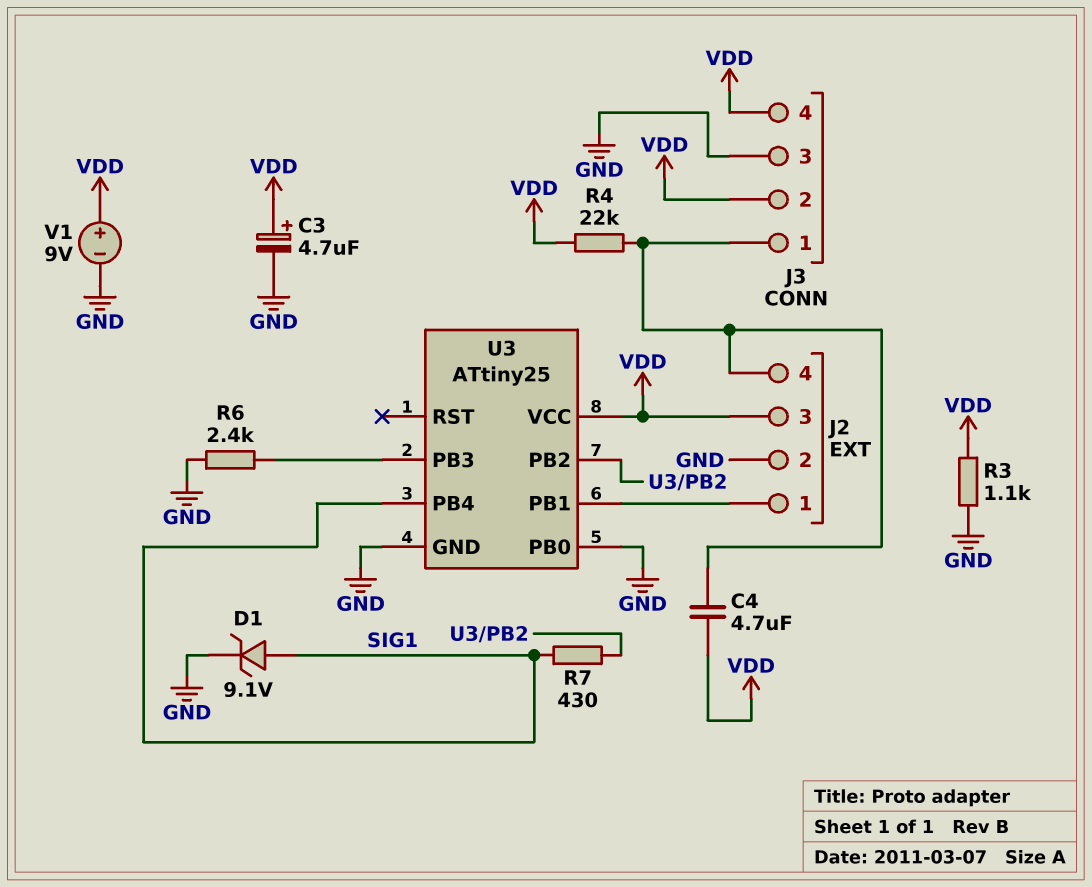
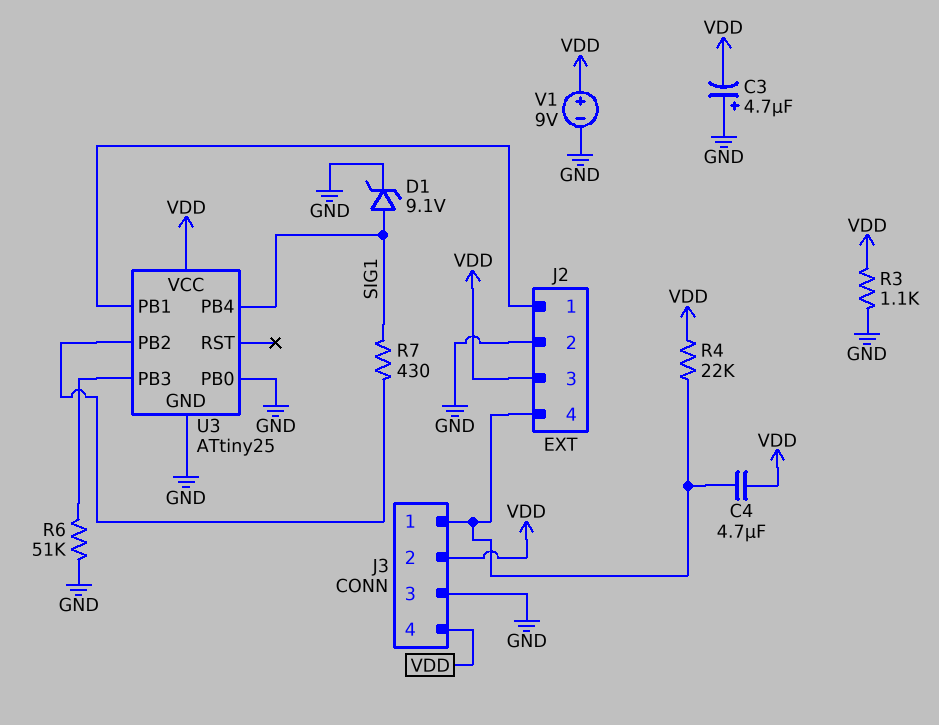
C3: 4.7uF (plus VDD, minus GND) -> 4.7uF (plus GND, minus VDD)
R6: 2.4k (GND, U3/PB3) -> 51k (GND, U3/PB3)

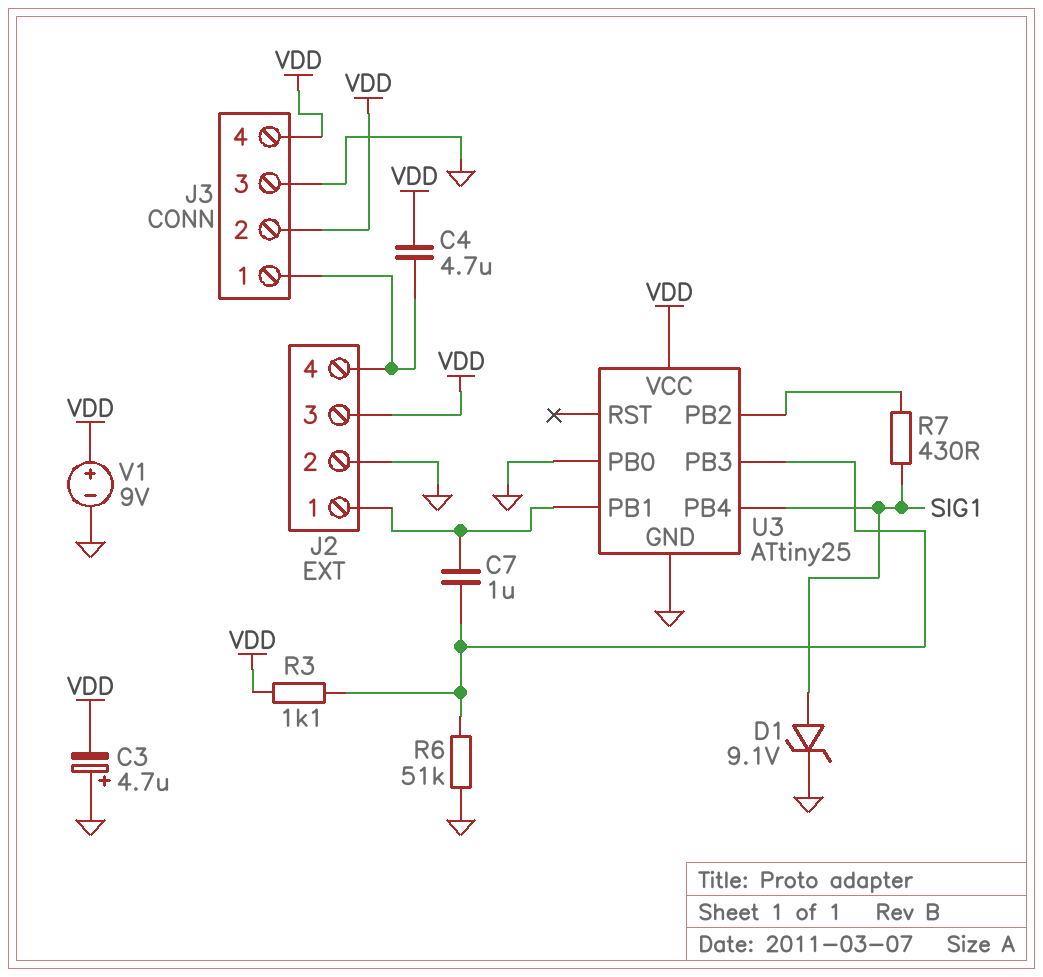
C7: none -> 1uF (J2/1, U3/PB3)
R3: 1.1k (GND, VDD) -> 1.1k (U3/PB3, VDD)
R4: 22k (J2/4, VDD) -> none

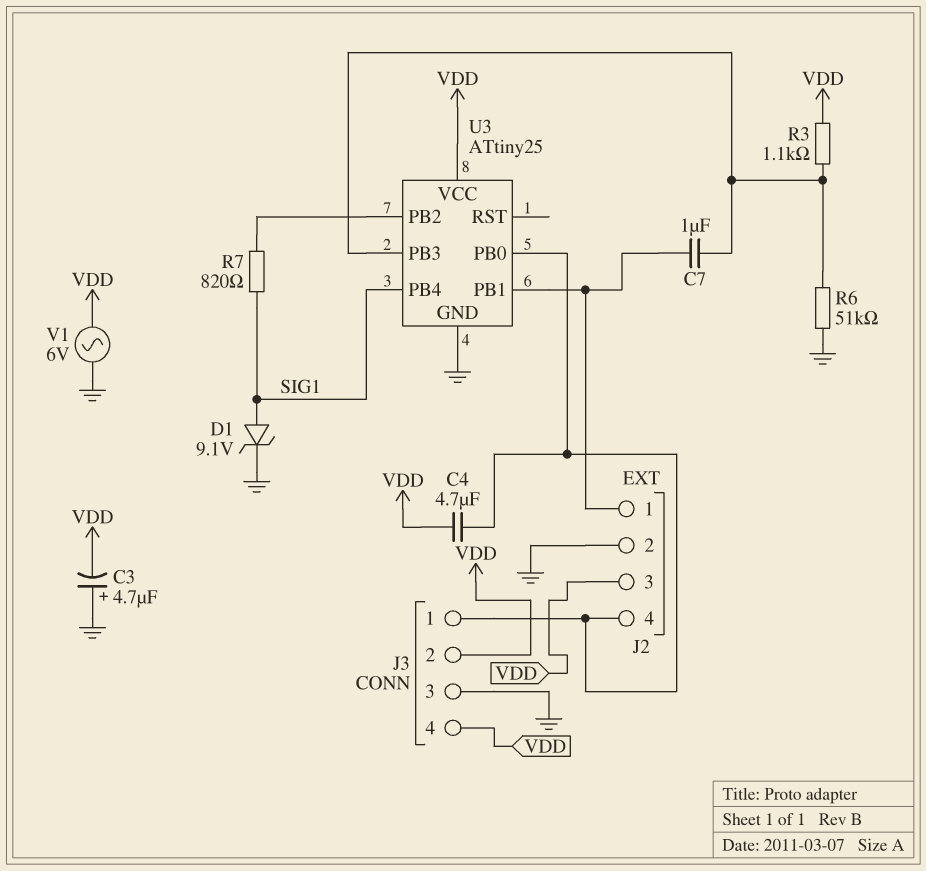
R7: 430 (SIG1, U3/PB2) -> 820 (SIG1, U3/PB2)
U3 pin PB0: GND -> J2/4
V1: 9V (plus VDD, minus GND) -> AC 6V (GND, VDD)

